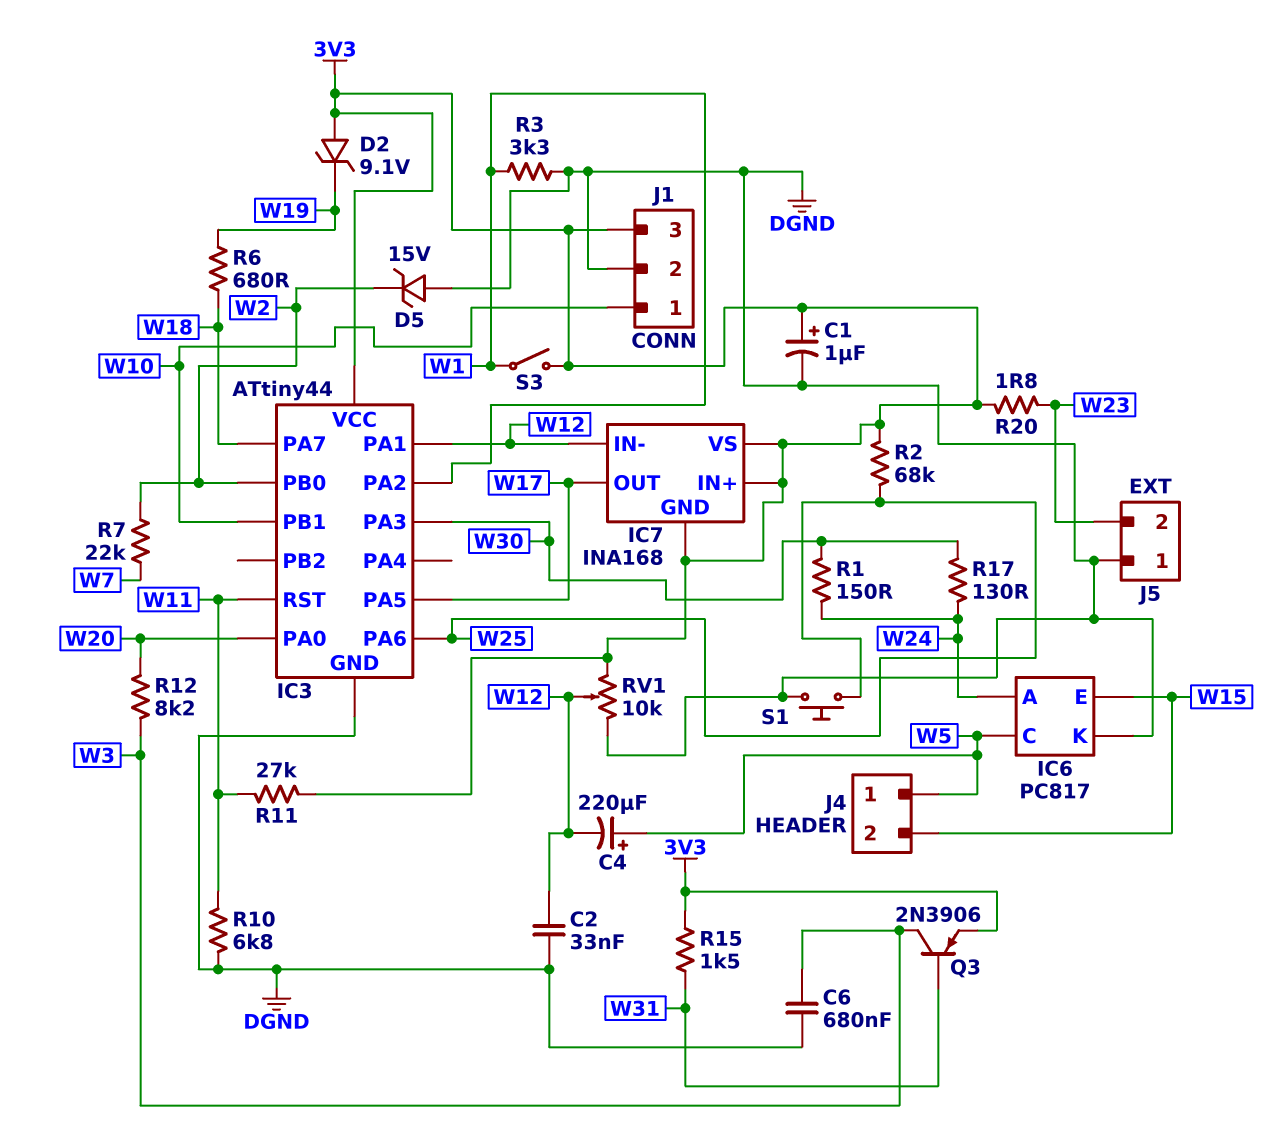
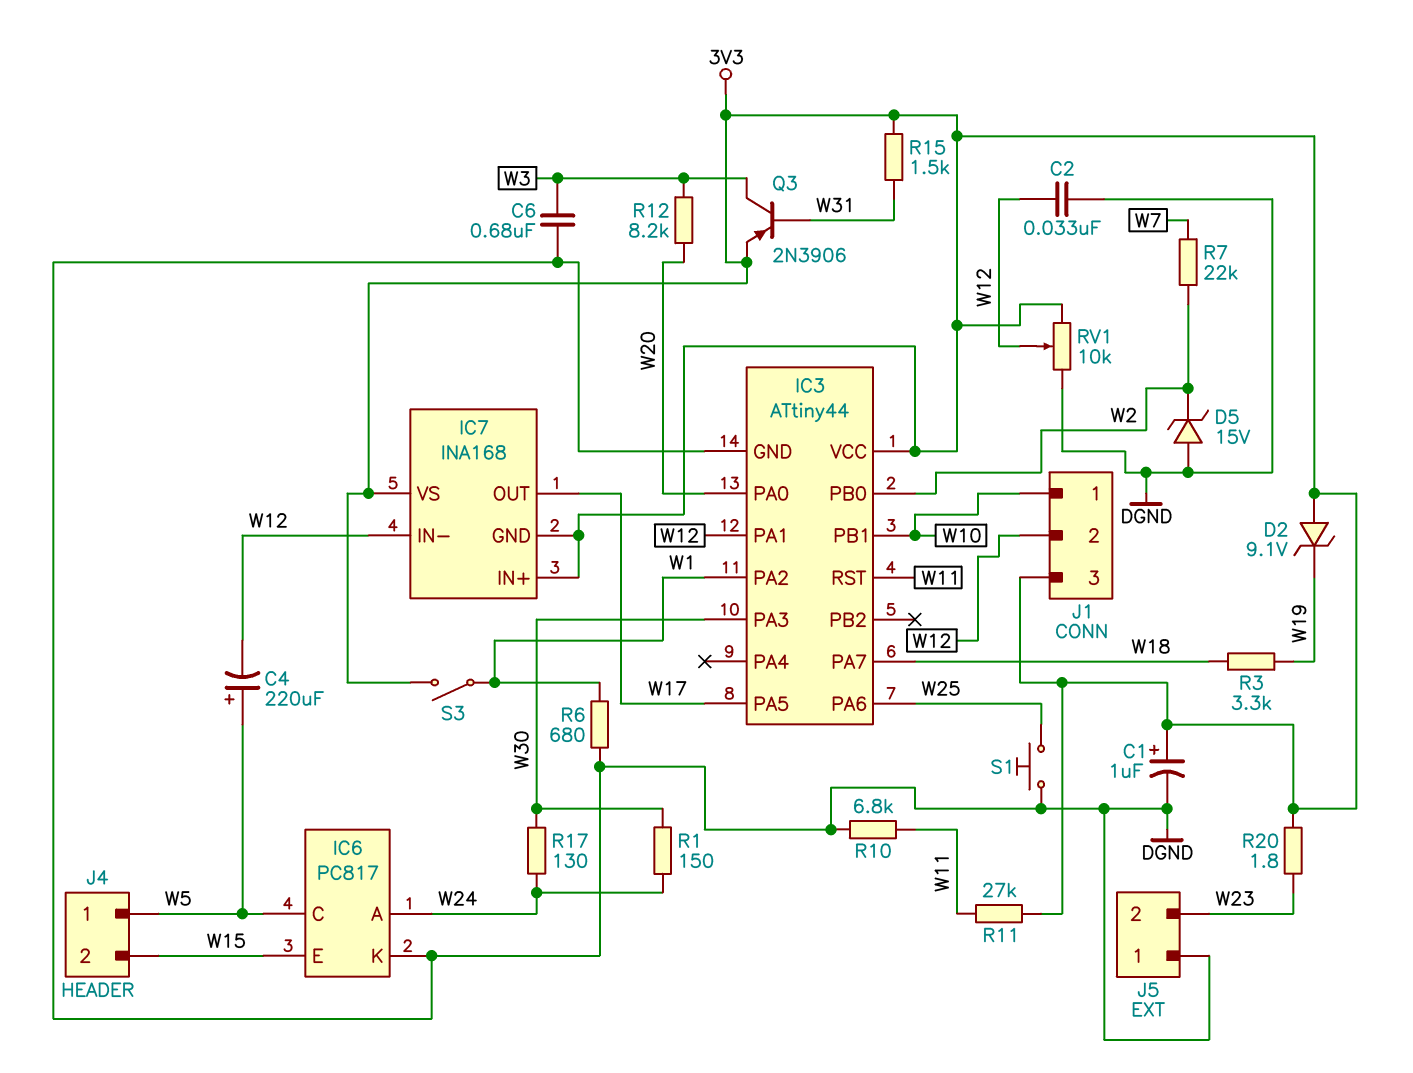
J1 pin 2: DGND -> W12
R2: 68k (3V3, W25) -> none
R3: 3.3k (DGND, W1) -> 3.3k (W18, W19)
R6: 680 (W18, W19) -> 680 (DGND, W1)

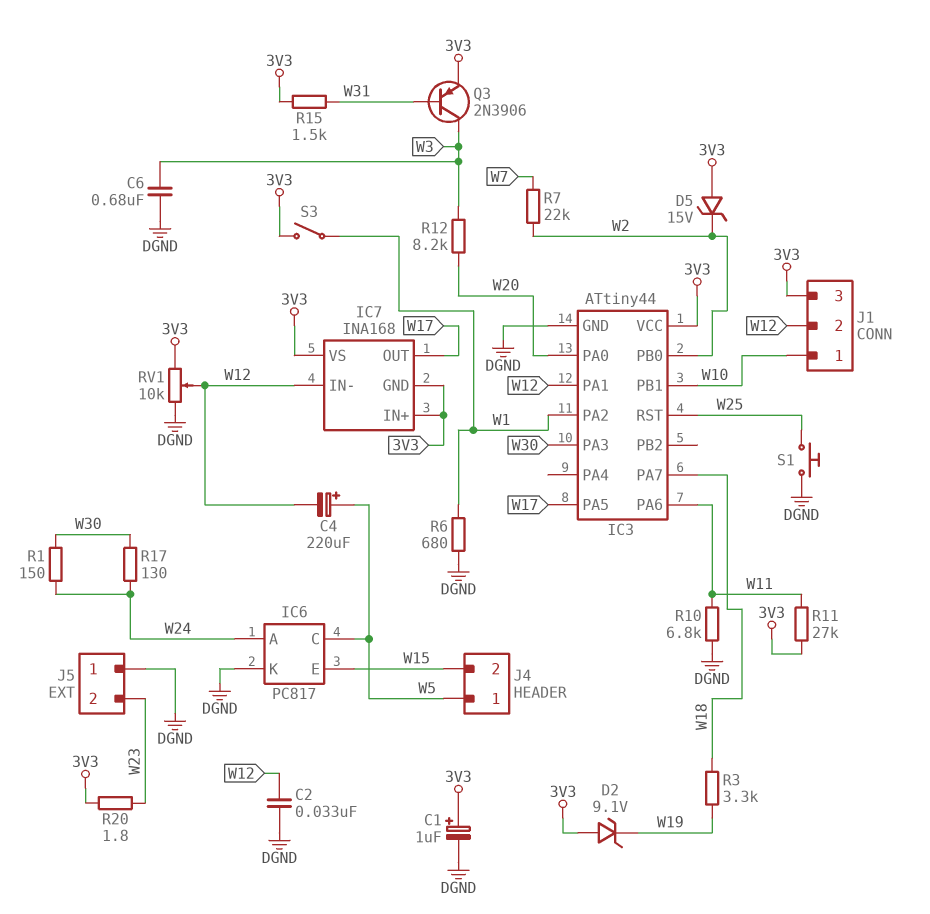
D5: zener 15V (A DGND, K W2) -> zener 15V (A 3V3, K W2)
IC3 pin PA6: W25 -> W11
IC3 pin RST: W11 -> W25

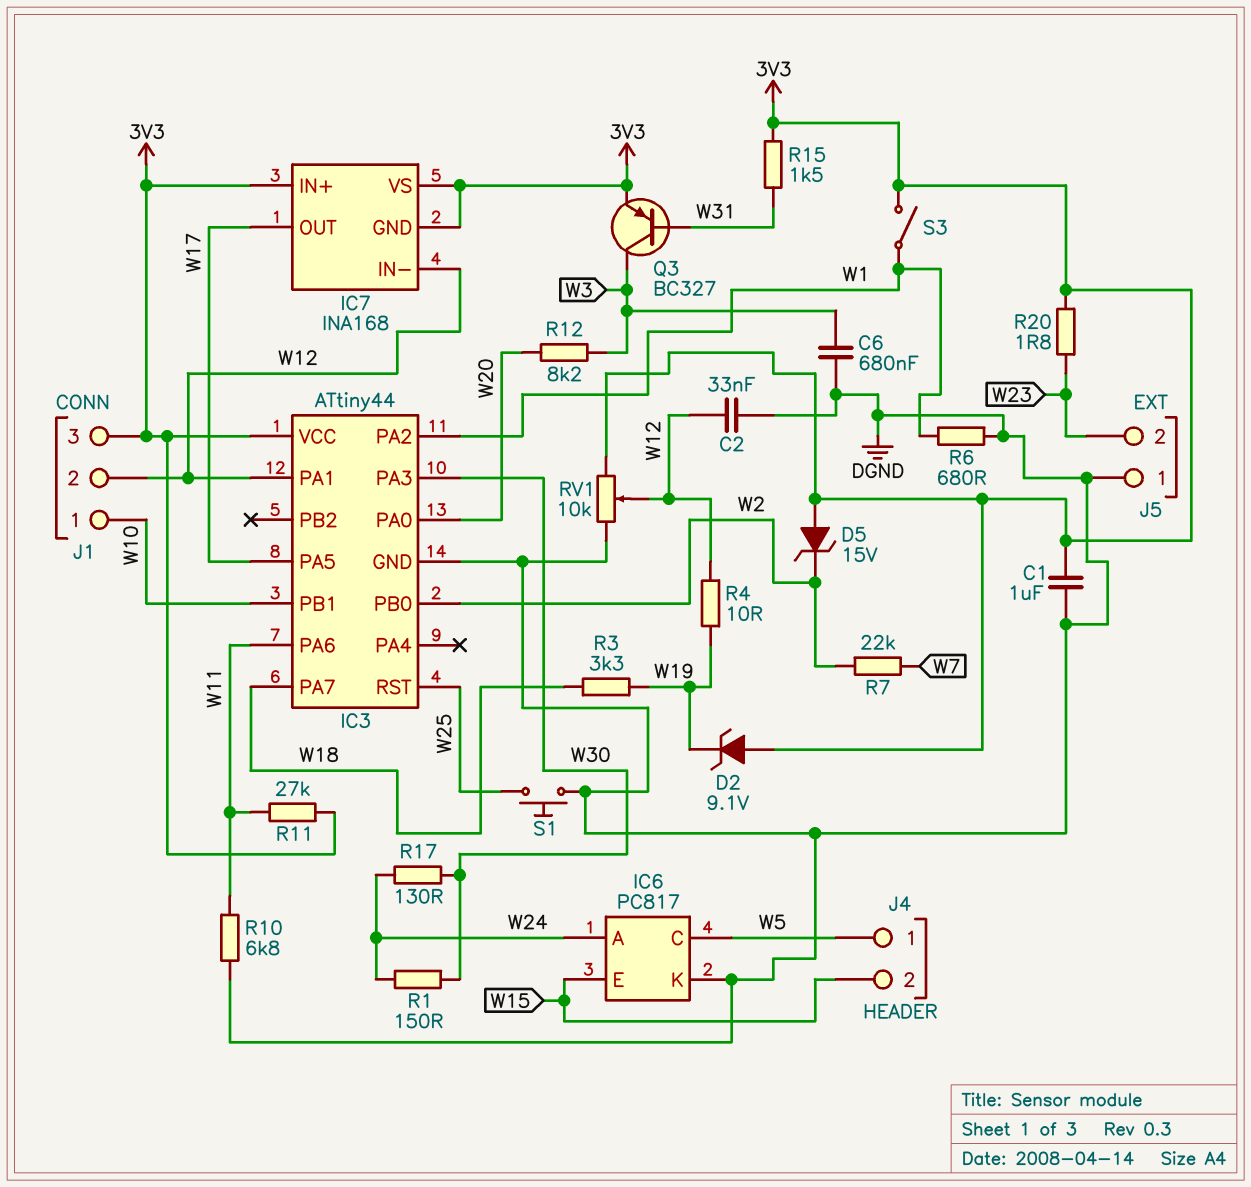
C1: 1uF (plus 3V3, minus DGND) -> 1uF (3V3, DGND)
C4: 220uF (plus W5, minus W12) -> none
Q3: PNP 2N3906 (B W31, C W3, E 3V3) -> PNP BC327 (B W31, C W3, E 3V3)
R4: none -> 10 (W12, W19)

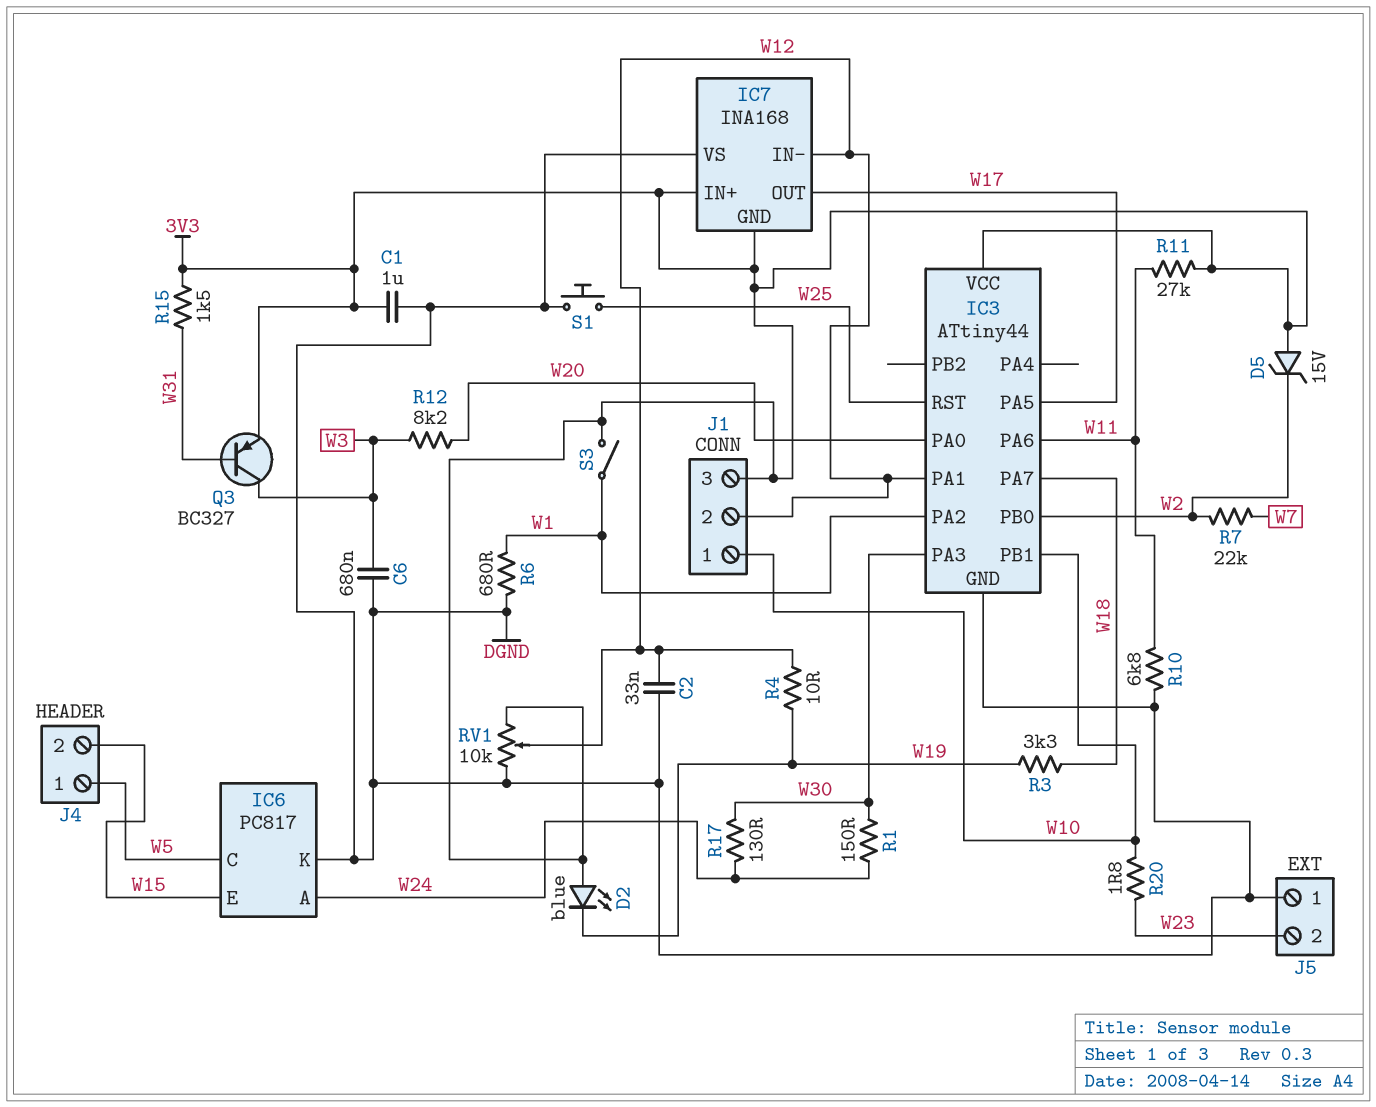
D2: zener 9.1V (A 3V3, K W19) -> LED blue (A 3V3, K W19)
IC7 pin VS: 3V3 -> DGND
R20: 1.8 (3V3, W23) -> 1.8 (W10, W23)

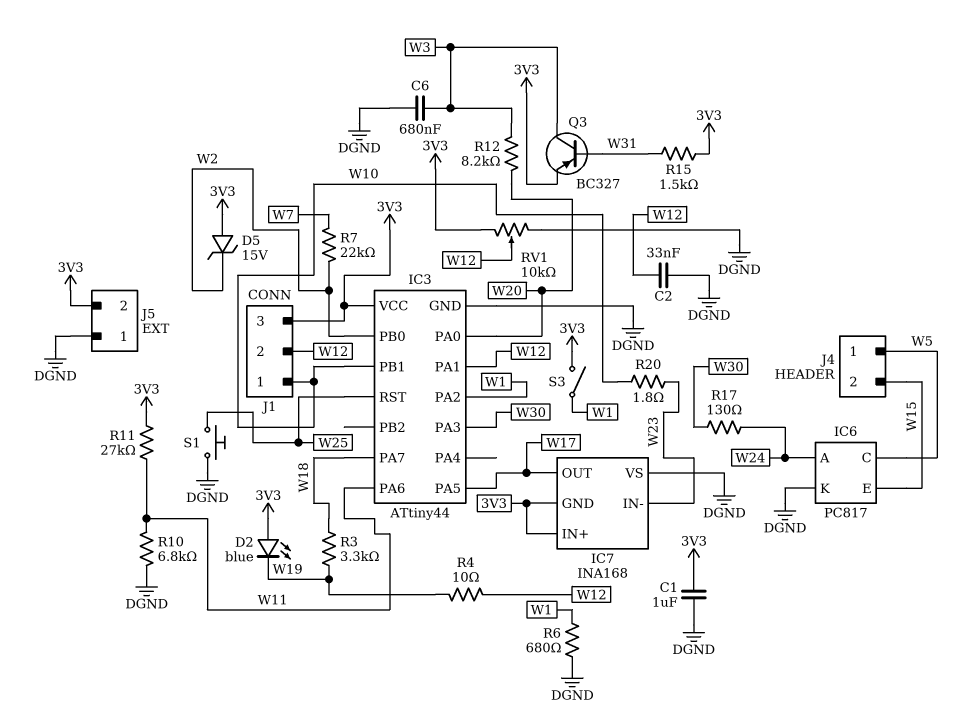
IC7 pin IN-: W12 -> W23
J5 pin 2: W23 -> 3V3
R1: 150 (W24, W30) -> none

